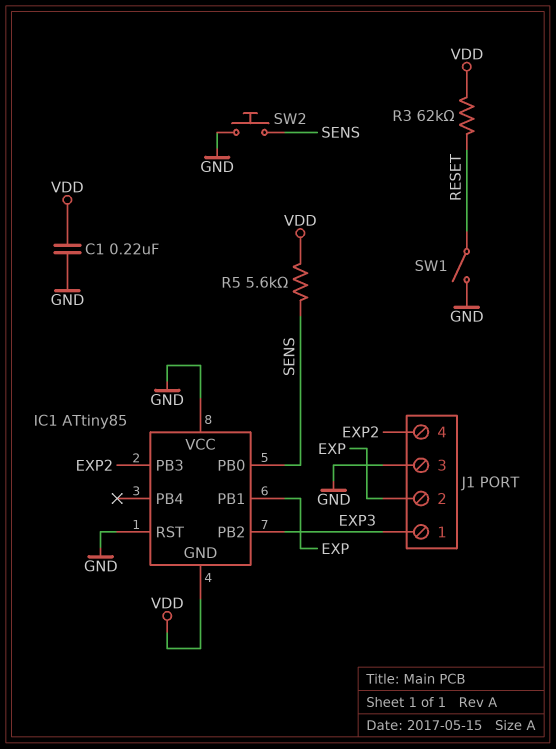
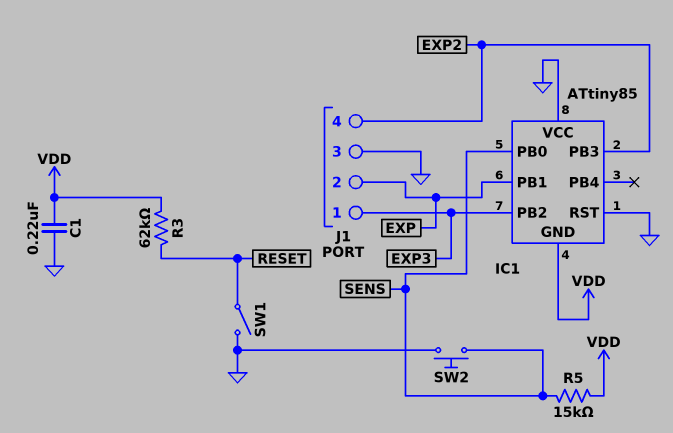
R5: 5.6k (SENS, VDD) -> 15k (SENS, VDD)

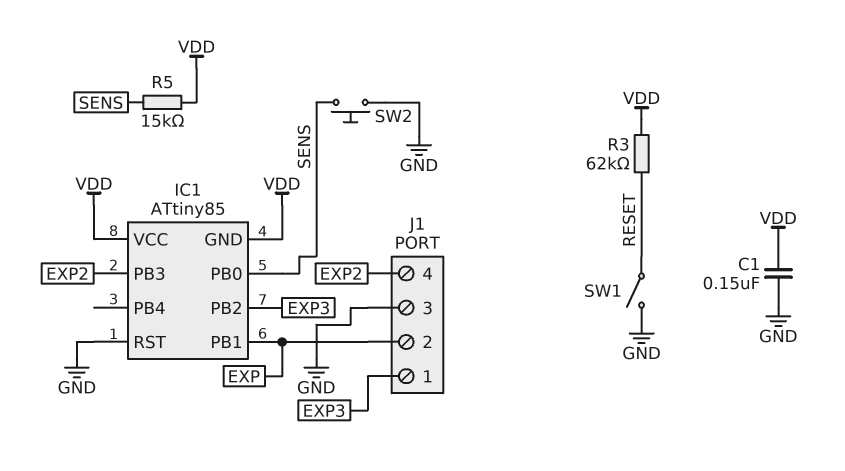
C1: 220nF (GND, VDD) -> 150nF (GND, VDD)
IC1 pin VCC: GND -> VDD

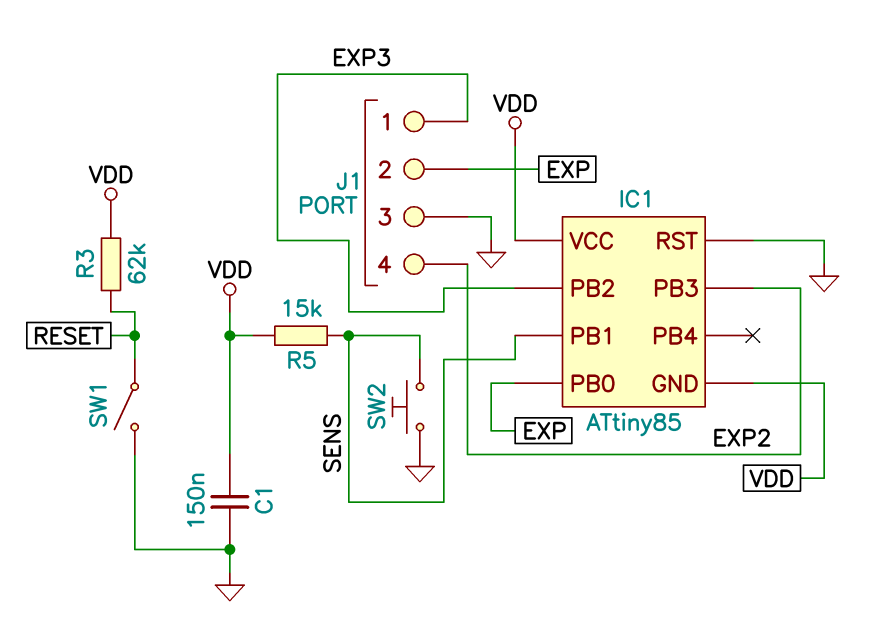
IC1 pin PB0: SENS -> EXP
IC1 pin PB1: EXP -> SENS

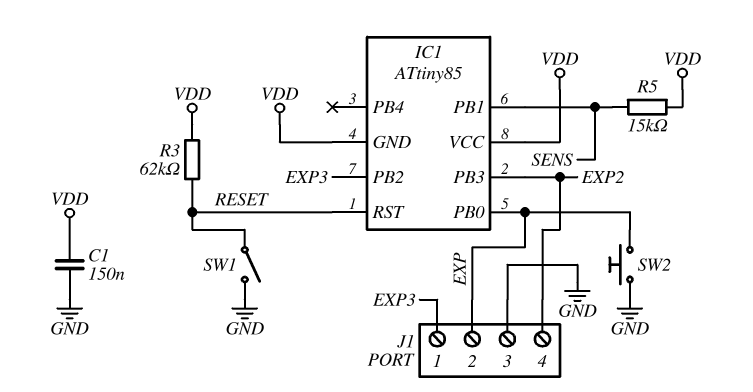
IC1 pin RST: GND -> RESET
SW2: button (GND, SENS) -> button (EXP, GND)

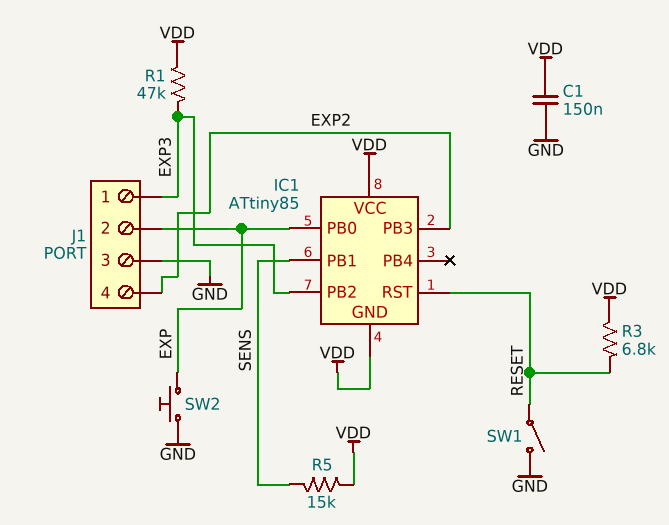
R1: none -> 47k (EXP3, VDD)
R3: 62k (RESET, VDD) -> 6.8k (RESET, VDD)

